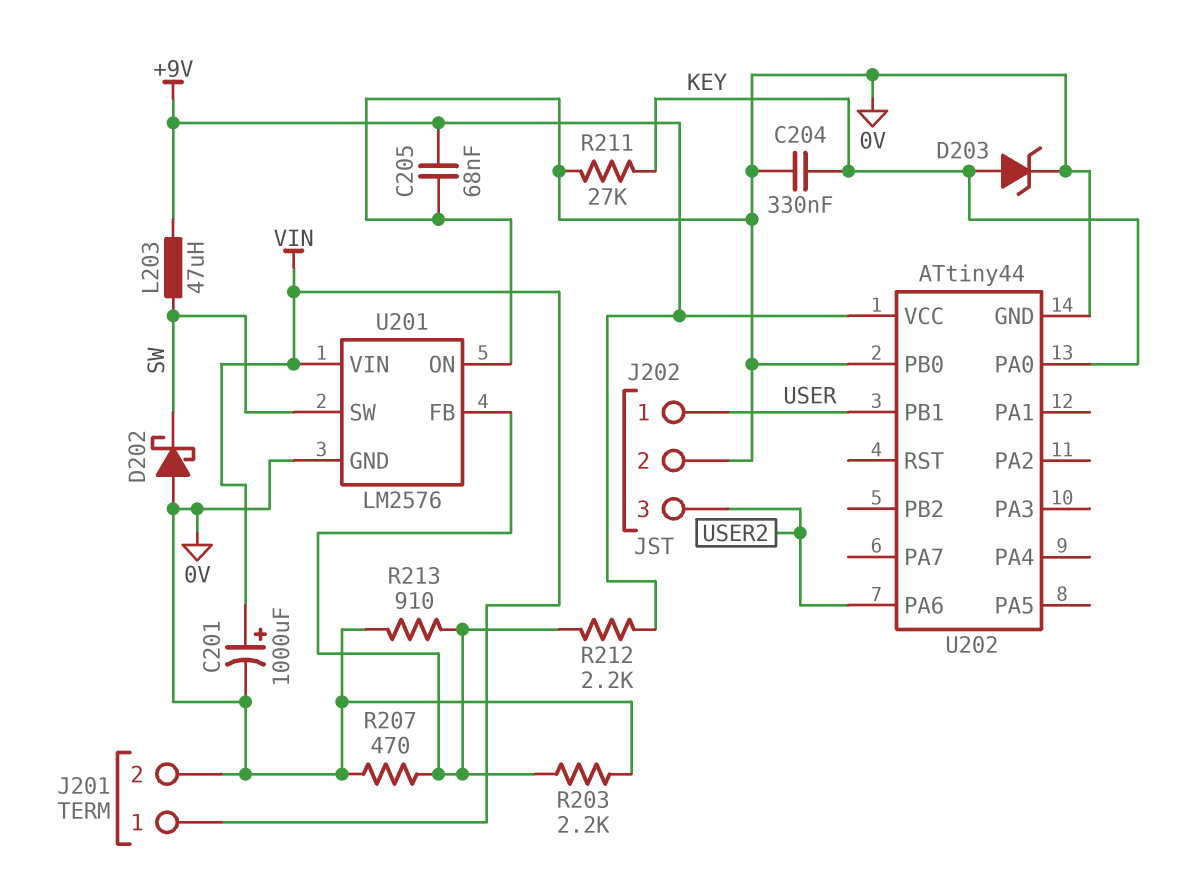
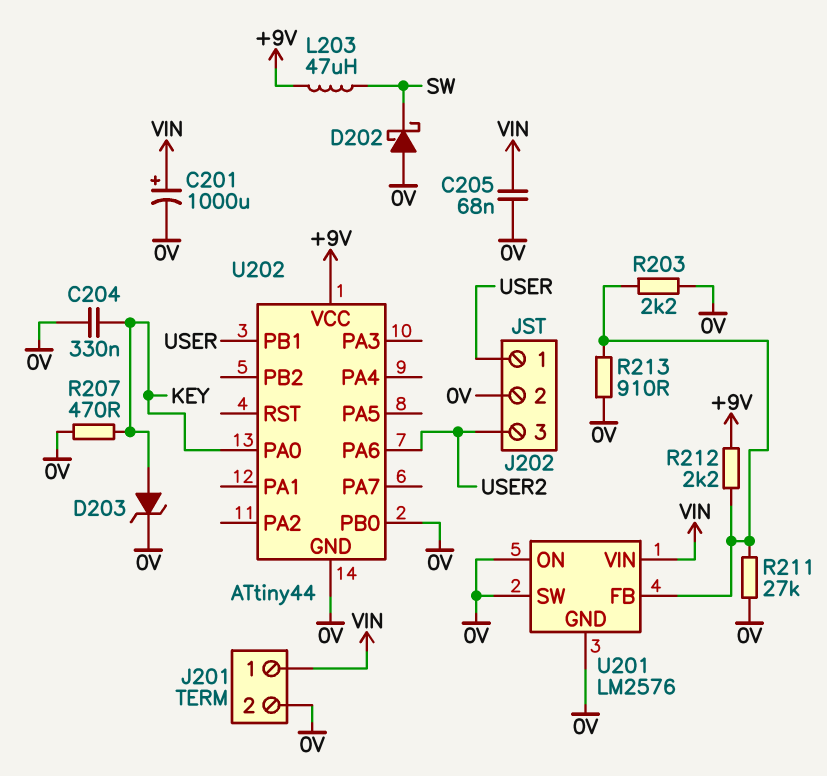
C205: 68nF (+9V, 0V) -> 68nF (0V, VIN)
R207: 470 (0V, U201/FB) -> 470 (0V, KEY)
R211: 27k (0V, KEY) -> 27k (0V, U201/FB)
U201 pin SW: SW -> 0V

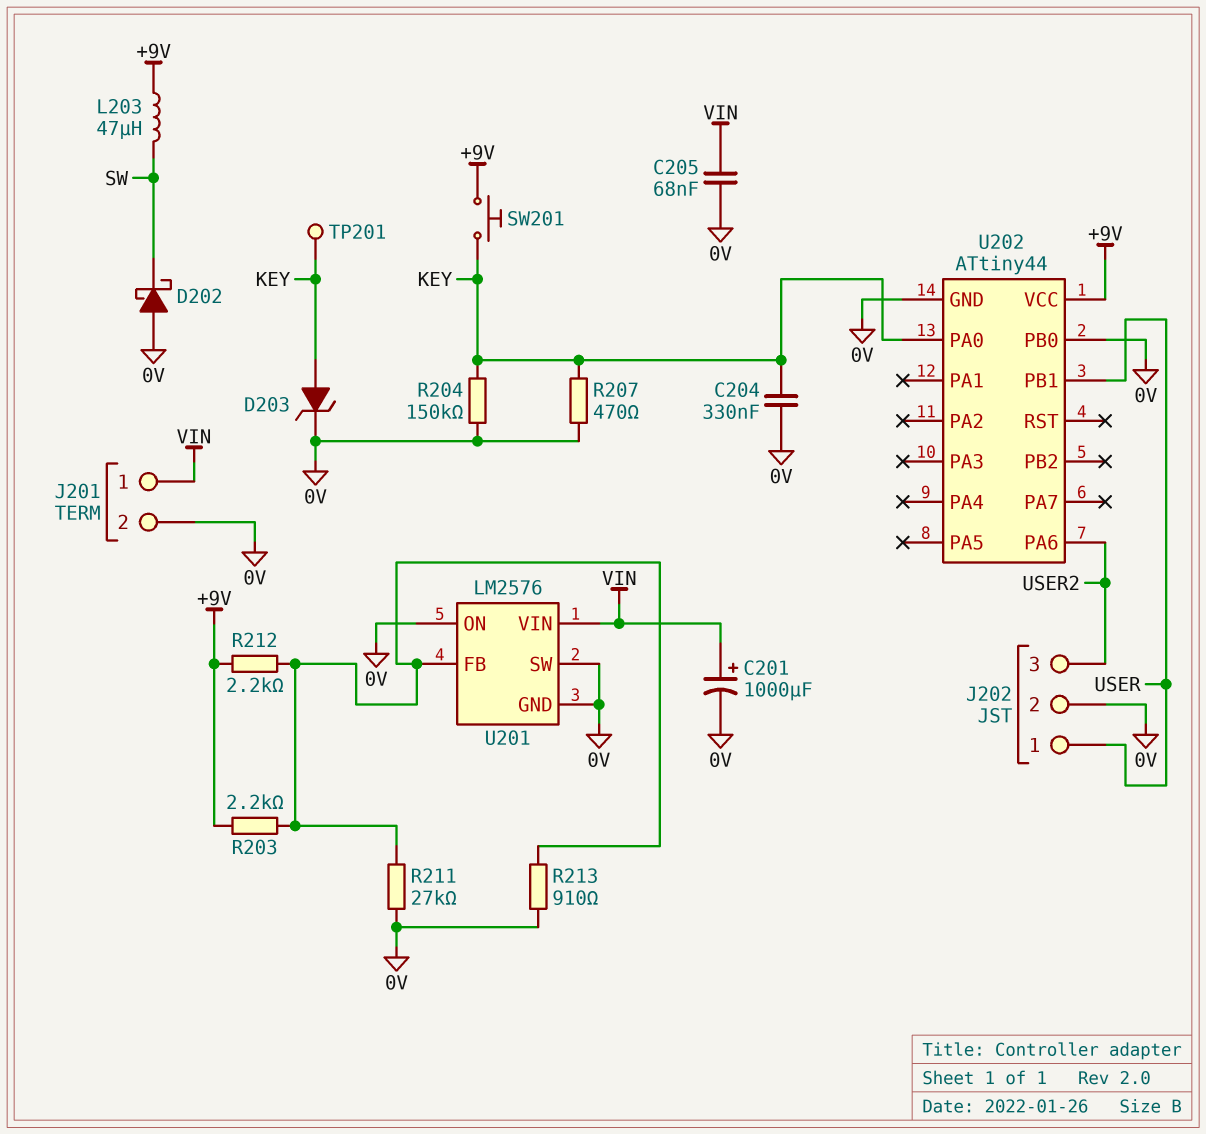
R203: 2.2k (0V, U201/FB) -> 2.2k (+9V, U201/FB)
R204: none -> 150k (0V, KEY)
SW201: none -> button (+9V, KEY)
TP201: none -> test point (KEY)

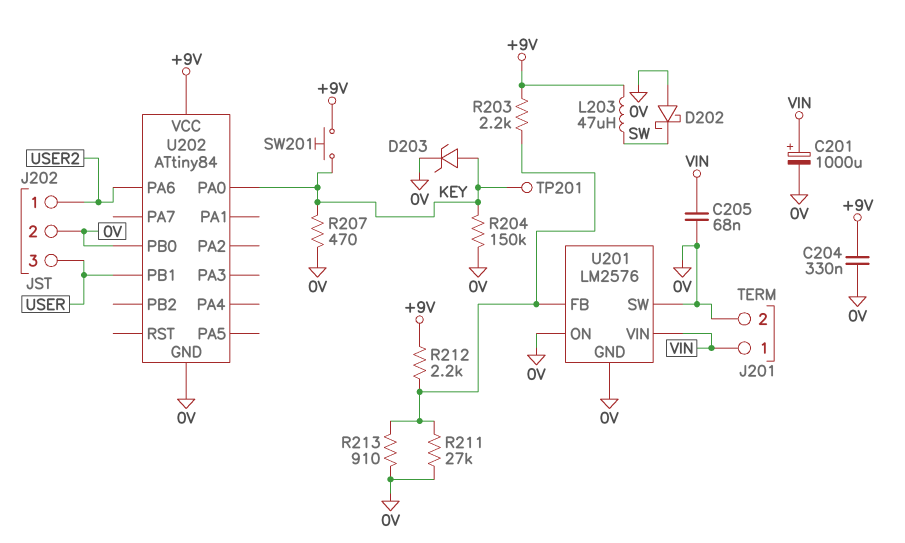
C204: 330nF (0V, KEY) -> 330nF (+9V, 0V)
J202 pin 1: USER -> USER2
J202 pin 3: USER2 -> USER
U202: ATtiny44 -> ATtiny84

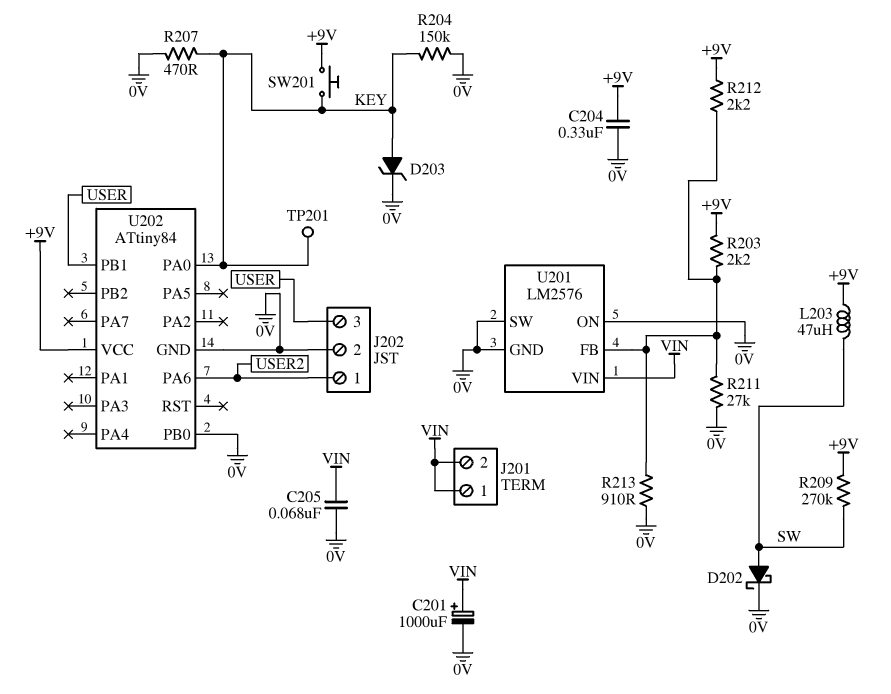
D202: schottky (A 0V, K SW) -> schottky (A SW, K 0V)
J201 pin 2: 0V -> VIN
R209: none -> 270k (+9V, SW)

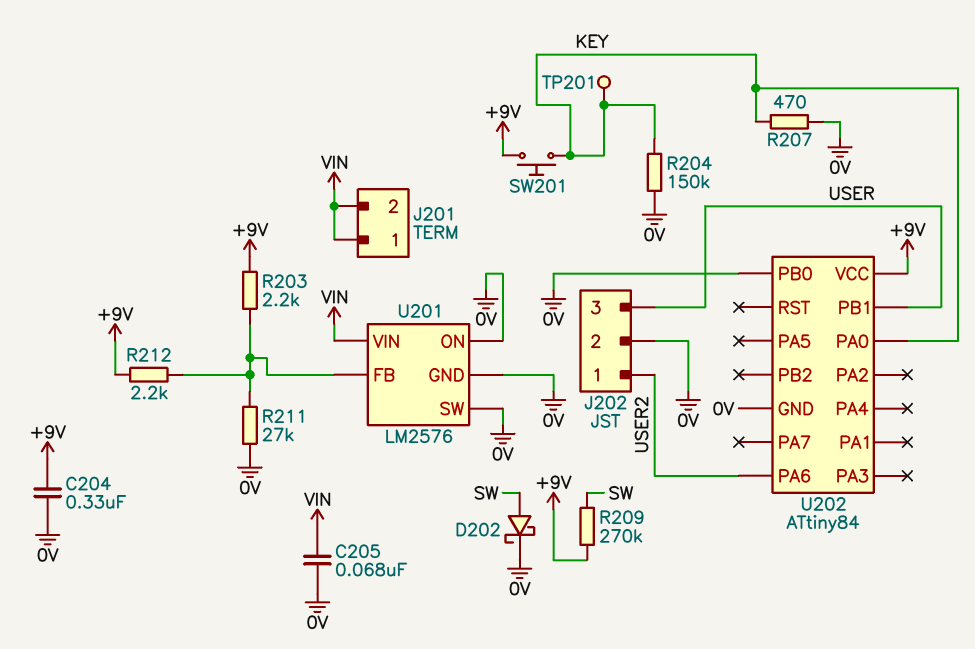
C201: 1000uF (plus VIN, minus 0V) -> none
D203: zener (A KEY, K 0V) -> none
L203: 47uH (+9V, SW) -> none
R213: 910 (0V, U201/FB) -> none

